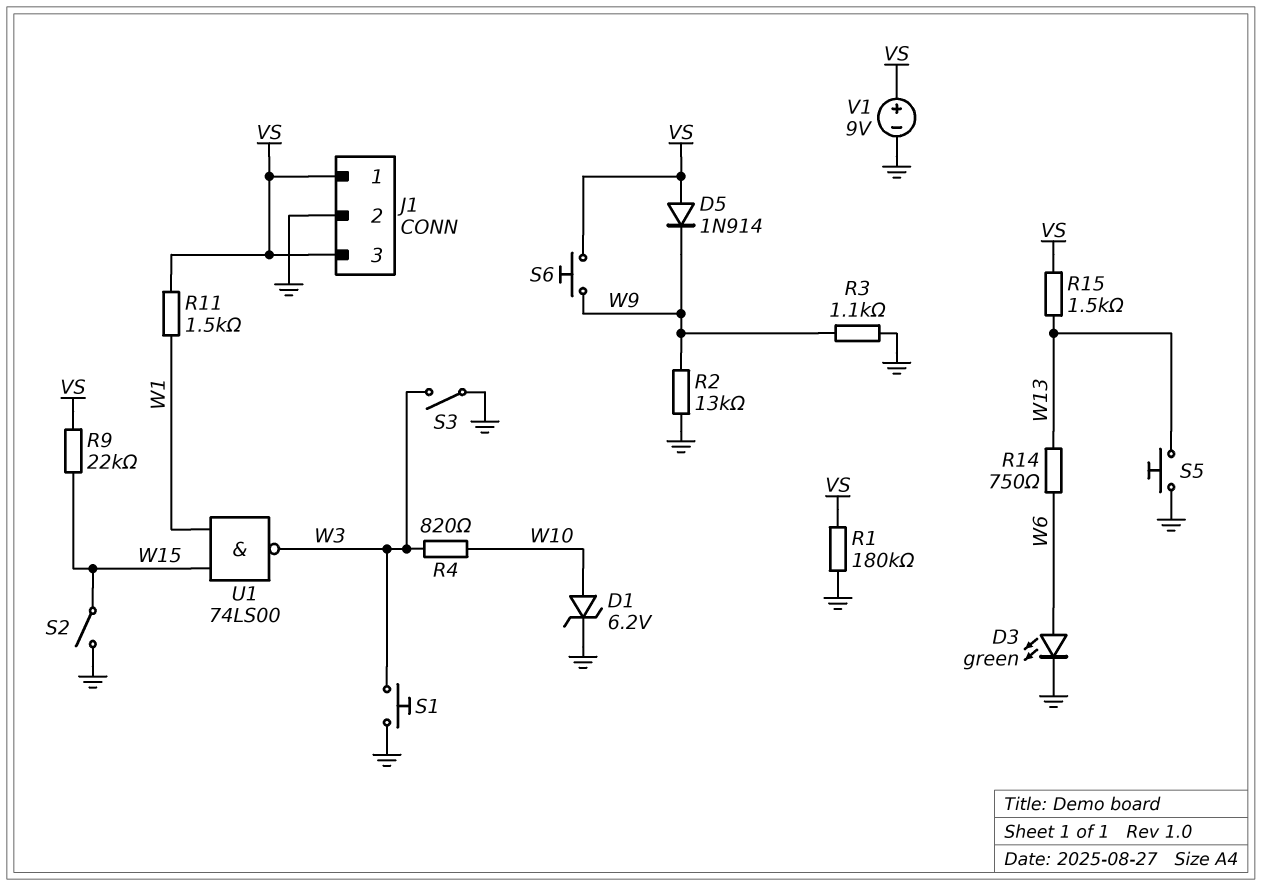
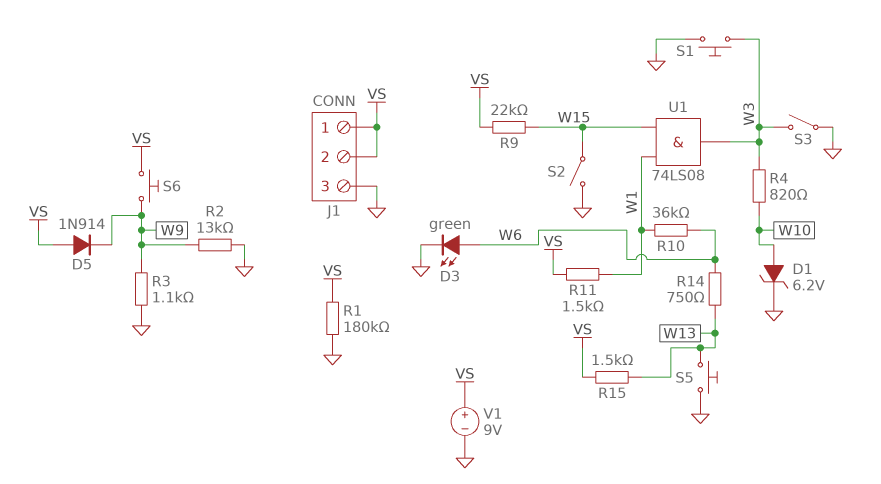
J1 pin 2: GND -> VS
J1 pin 3: VS -> GND
R10: none -> 36k (W1, W6)
U1: NAND 74LS00 (in W1, in W15, out W3) -> AND 74LS08 (in W1, in W15, out W3)

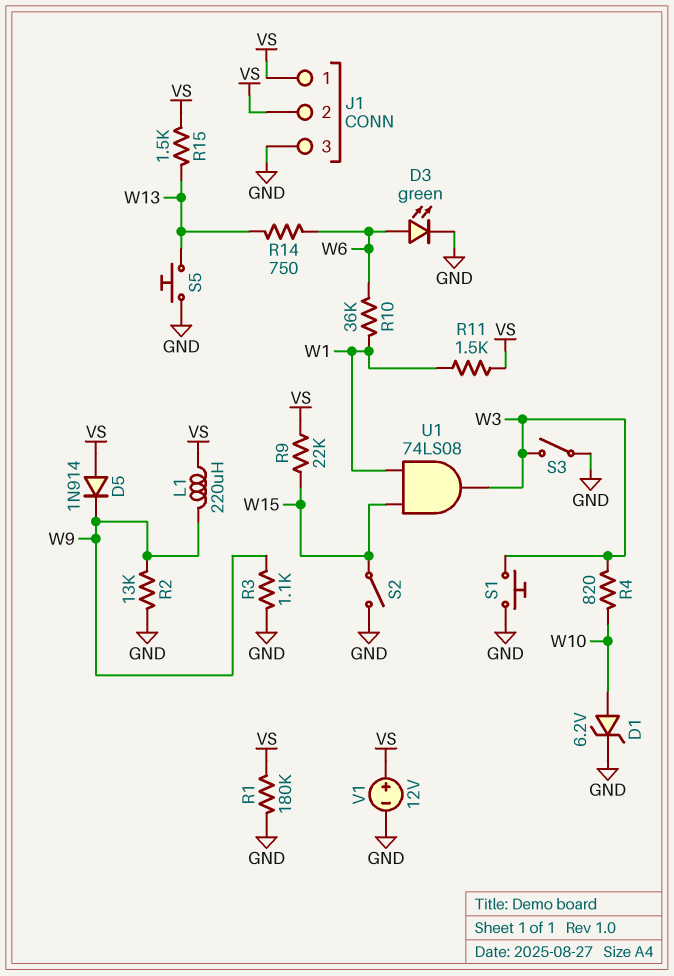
L1: none -> 220uH (VS, W9)
S6: button (VS, W9) -> none
V1: 9V (plus VS, minus GND) -> 12V (plus VS, minus GND)

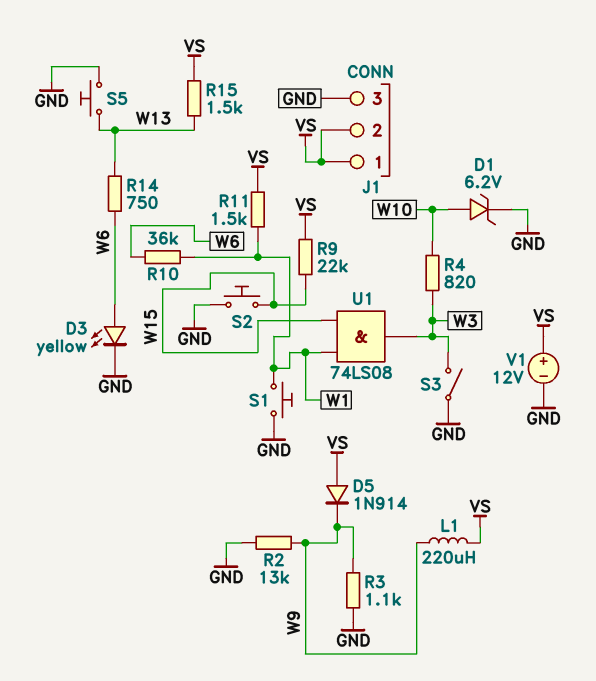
D3: LED green (A W6, K GND) -> LED yellow (A W6, K GND)
R1: 180k (GND, VS) -> none
S1: button (GND, W3) -> button (GND, W1)
S2: switch (GND, W15) -> button (GND, W15)

